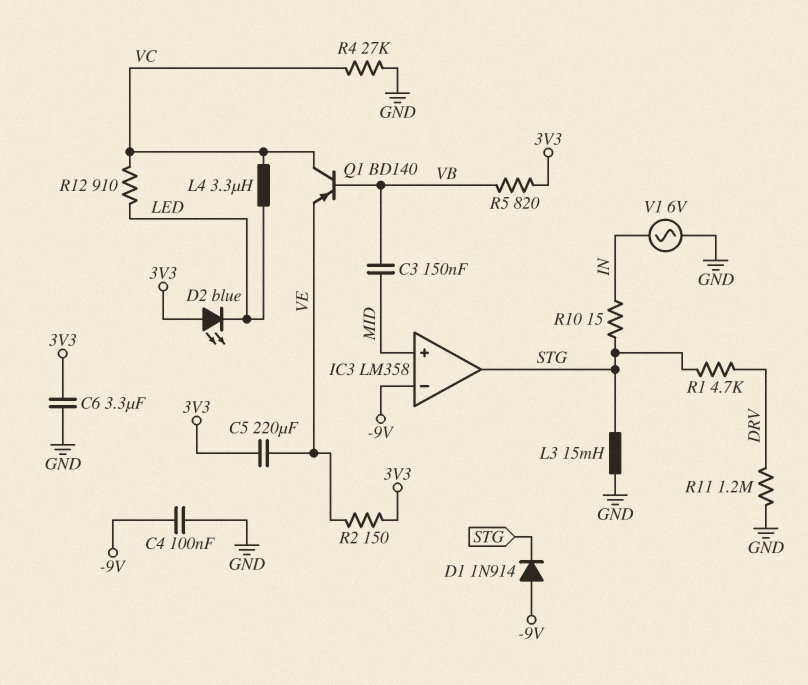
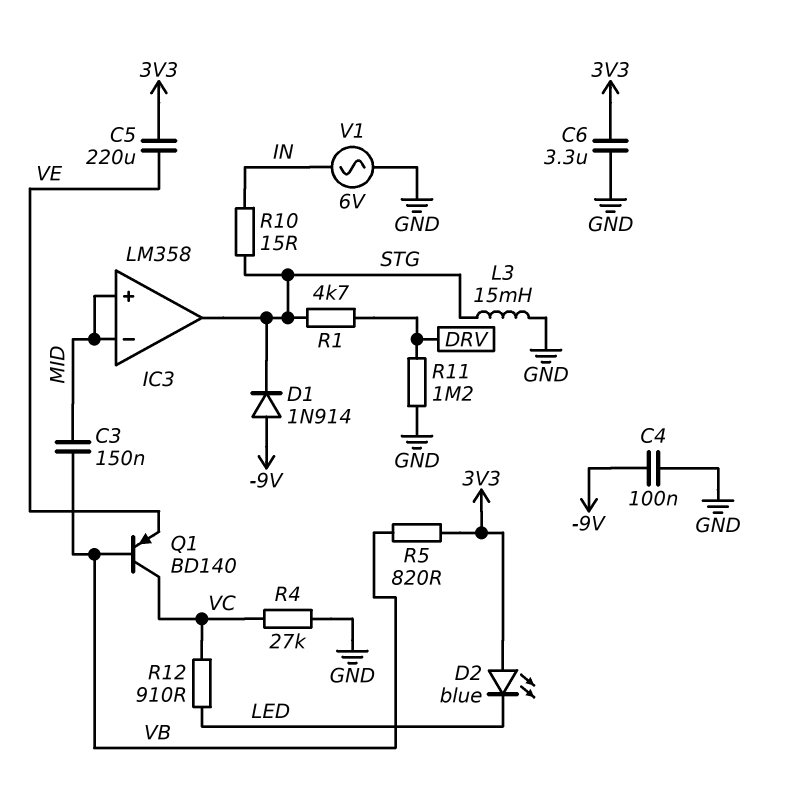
IC3 pin in-: -9V -> MID
L4: 3.3uH (LED, VC) -> none
R2: 150 (3V3, VE) -> none

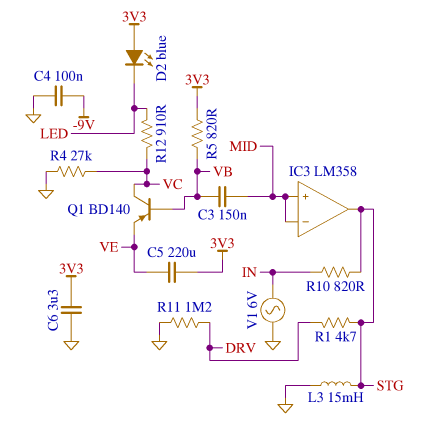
D1: diode 1N914 (A -9V, K STG) -> none
R10: 15 (IN, STG) -> 820 (IN, STG)

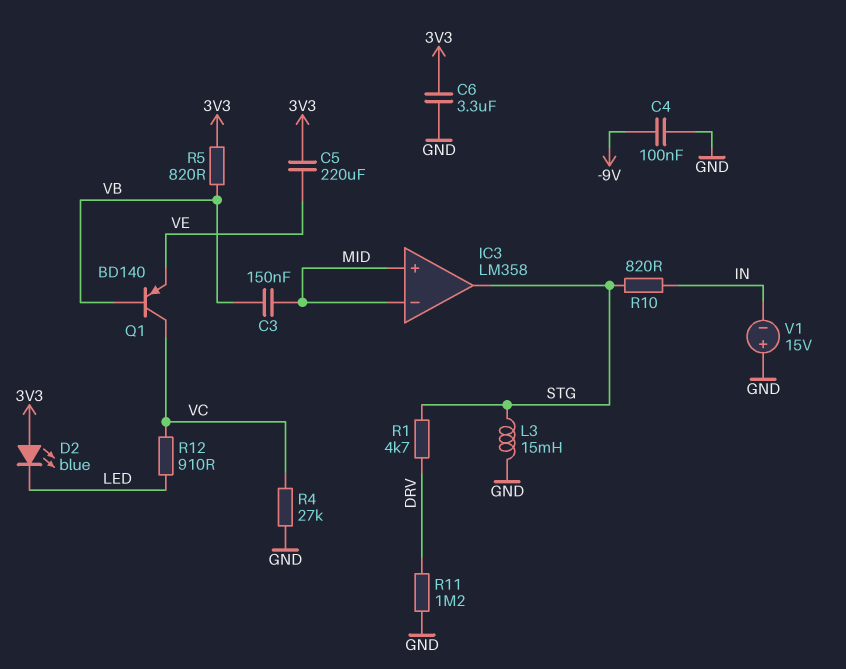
V1: AC 6V (GND, IN) -> 15V (plus GND, minus IN)

